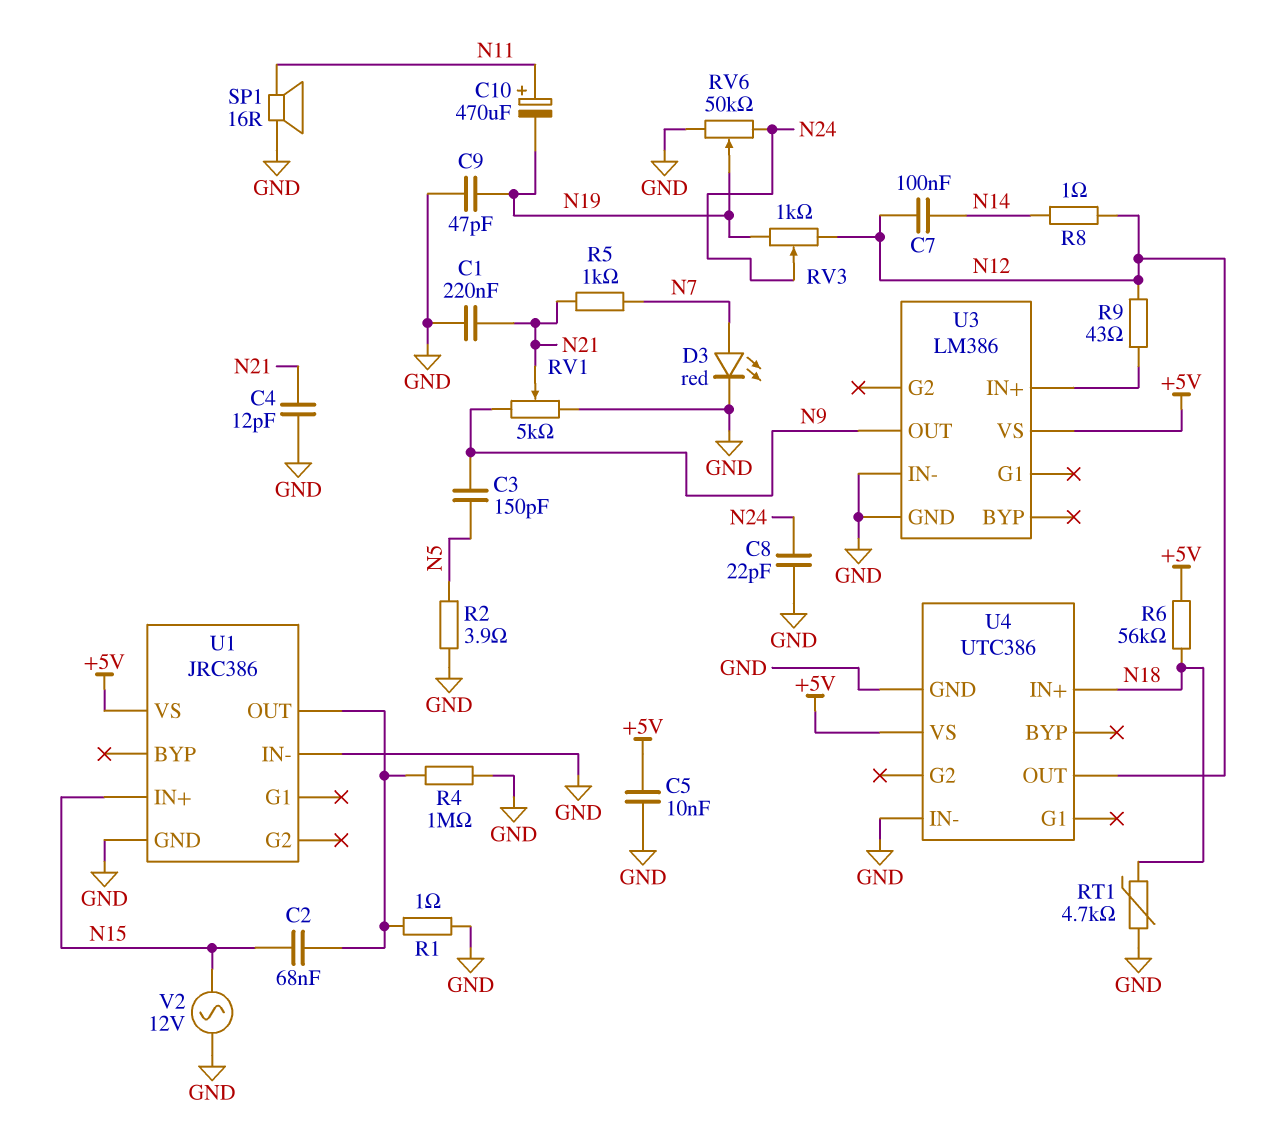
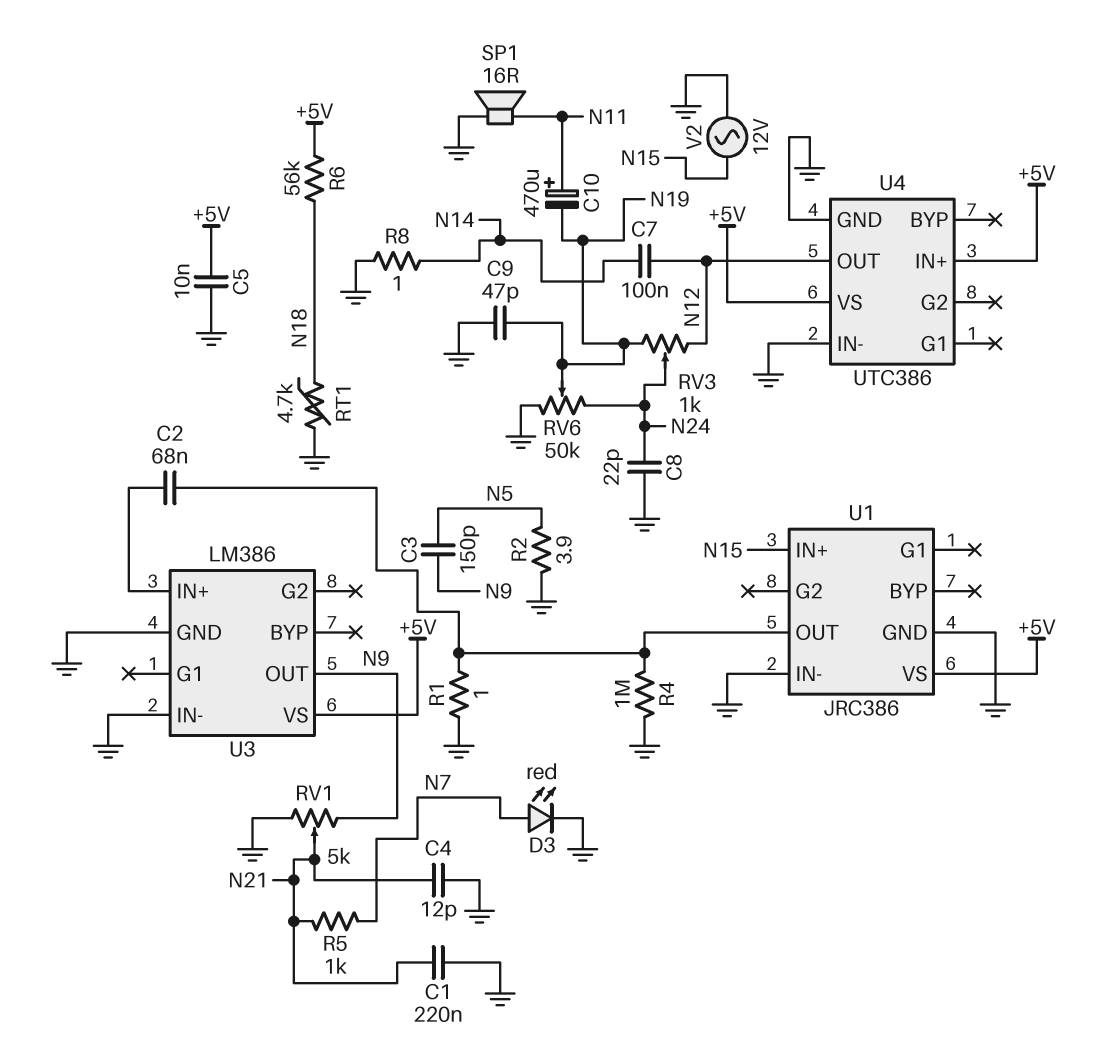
C2: 68nF (N15, U1/OUT) -> 68nF (U1/OUT, U3/IN+)
R8: 1 (N12, N14) -> 1 (GND, N14)
R9: 43 (N12, U3/IN+) -> none
U4 pin IN+: N18 -> +5V

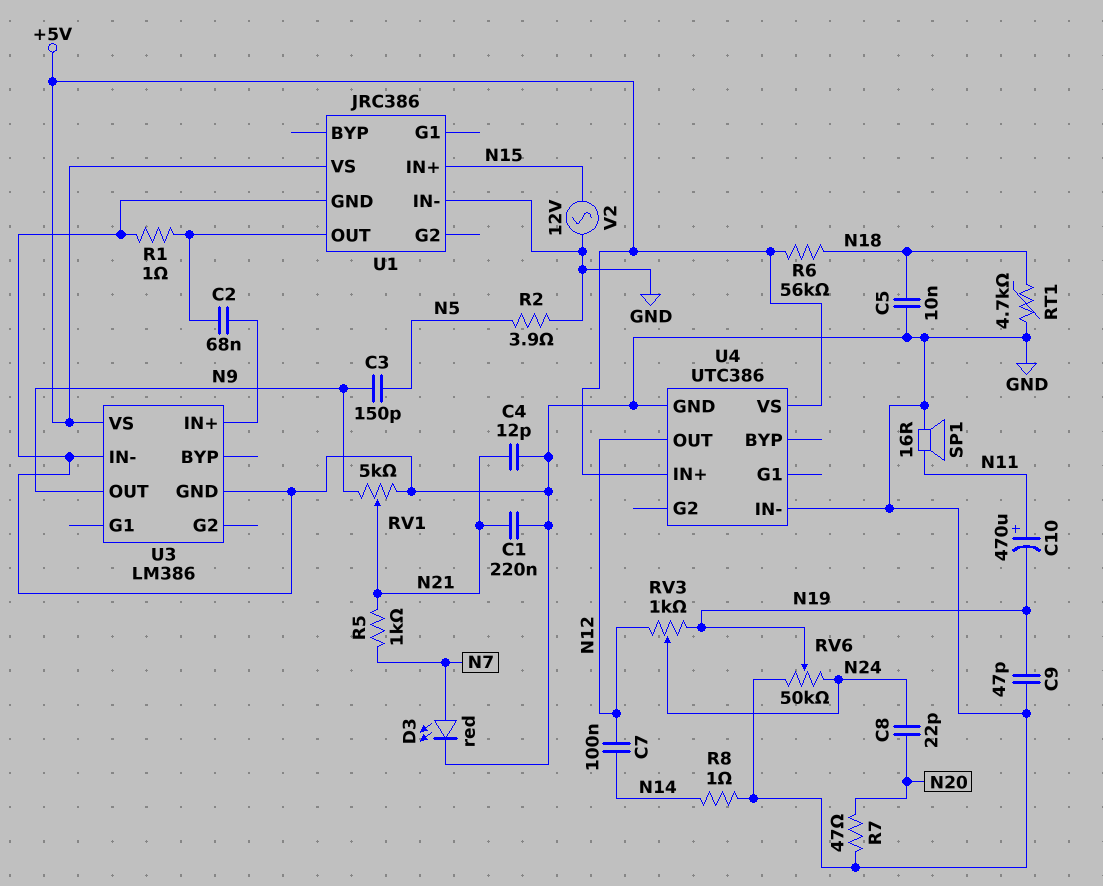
C5: 10nF (+5V, GND) -> 10nF (GND, N18)
C8: 22pF (GND, N24) -> 22pF (N20, N24)
R4: 1M (GND, U1/OUT) -> none
R7: none -> 47 (GND, N20)

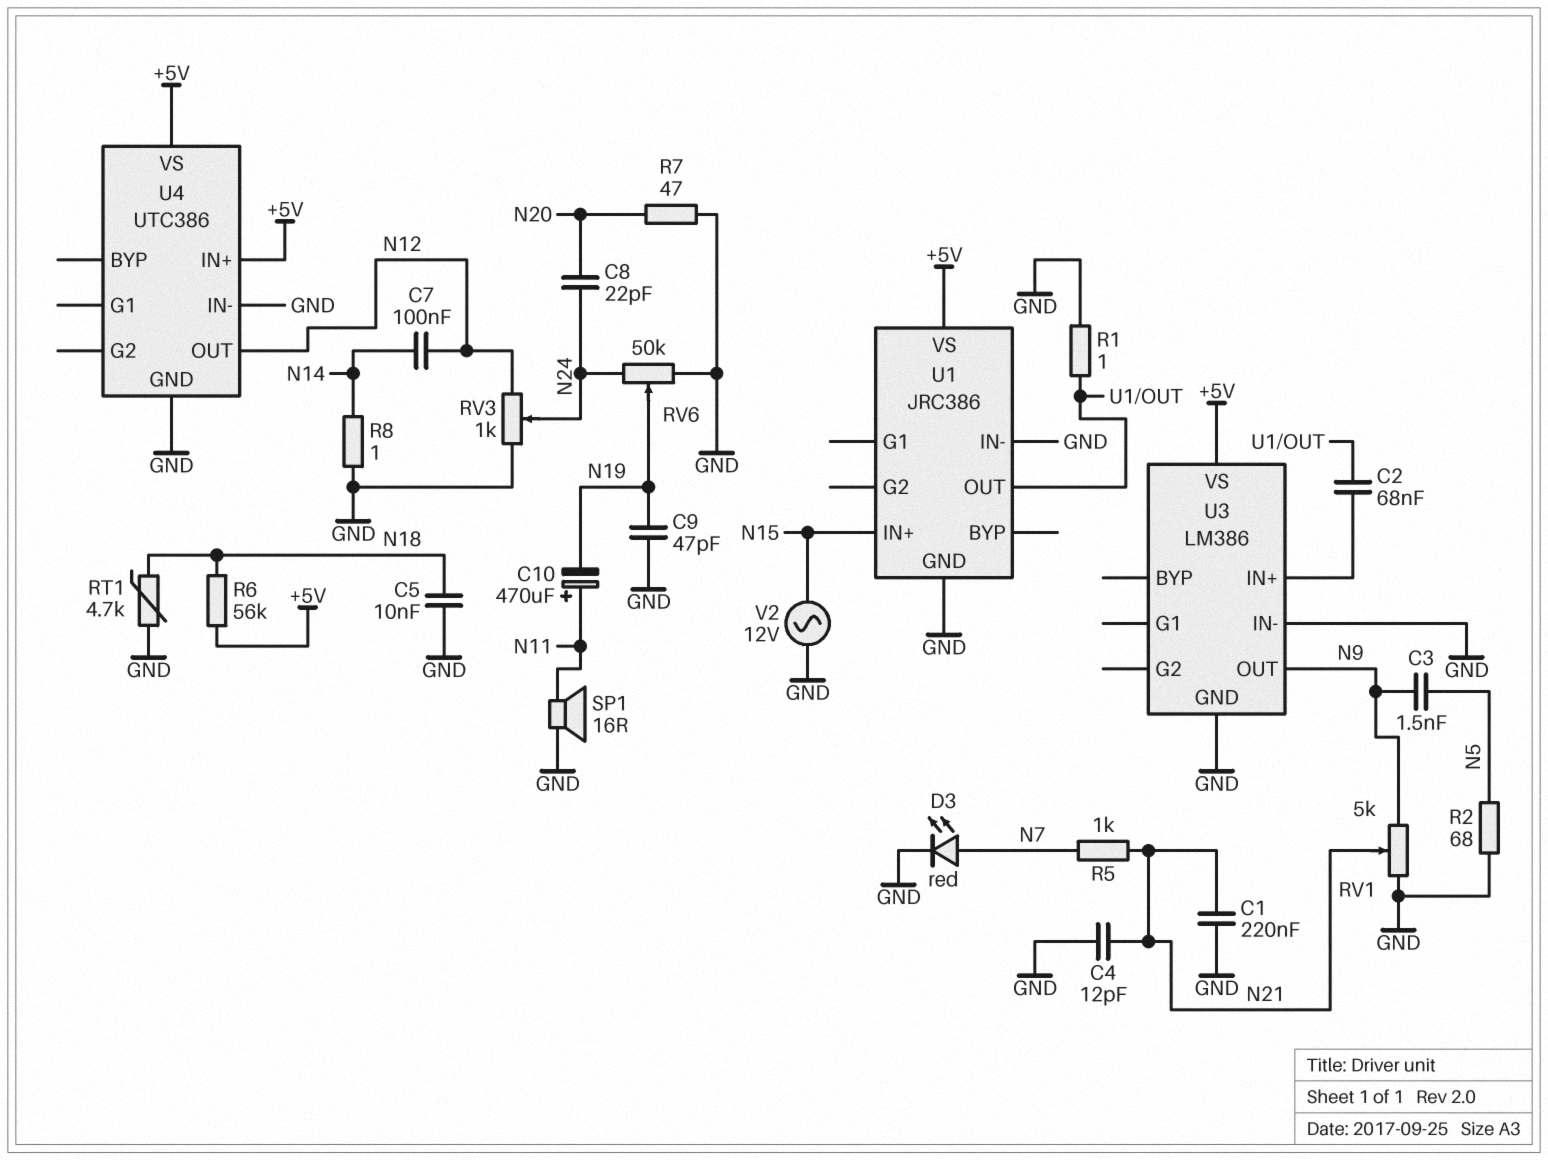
C3: 150pF (N5, N9) -> 1.5nF (N5, N9)
R2: 3.9 (GND, N5) -> 68 (GND, N5)
RV3: 1k (N12, N19, wiper N24) -> 1k (GND, N12, wiper N24)

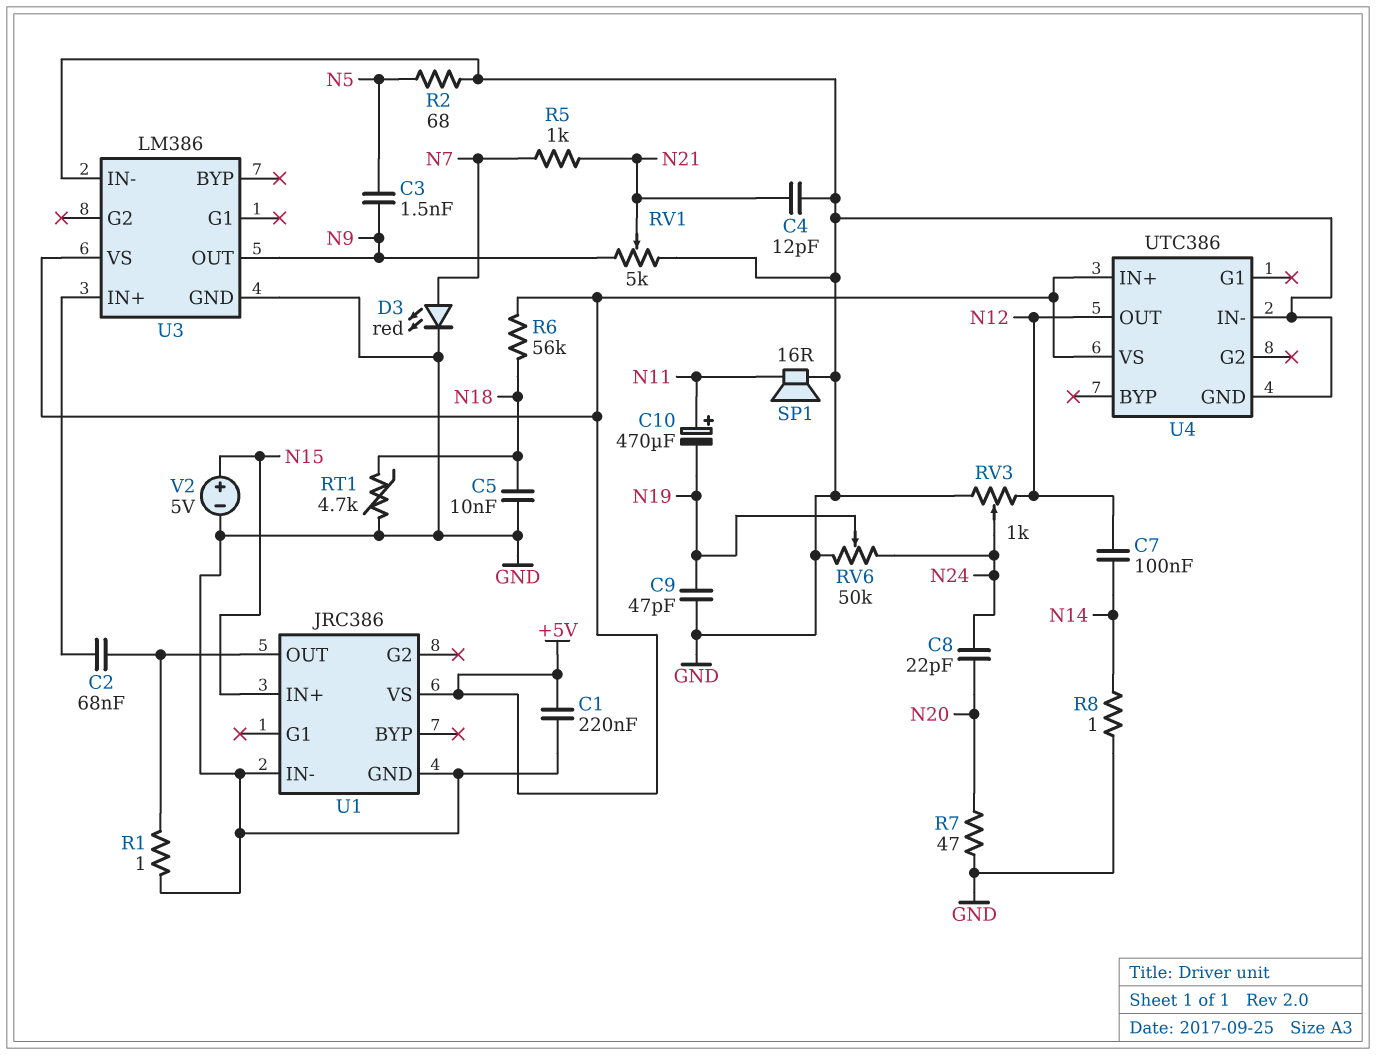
C1: 220nF (GND, N21) -> 220nF (+5V, GND)
V2: AC 12V (GND, N15) -> 5V (plus N15, minus GND)

